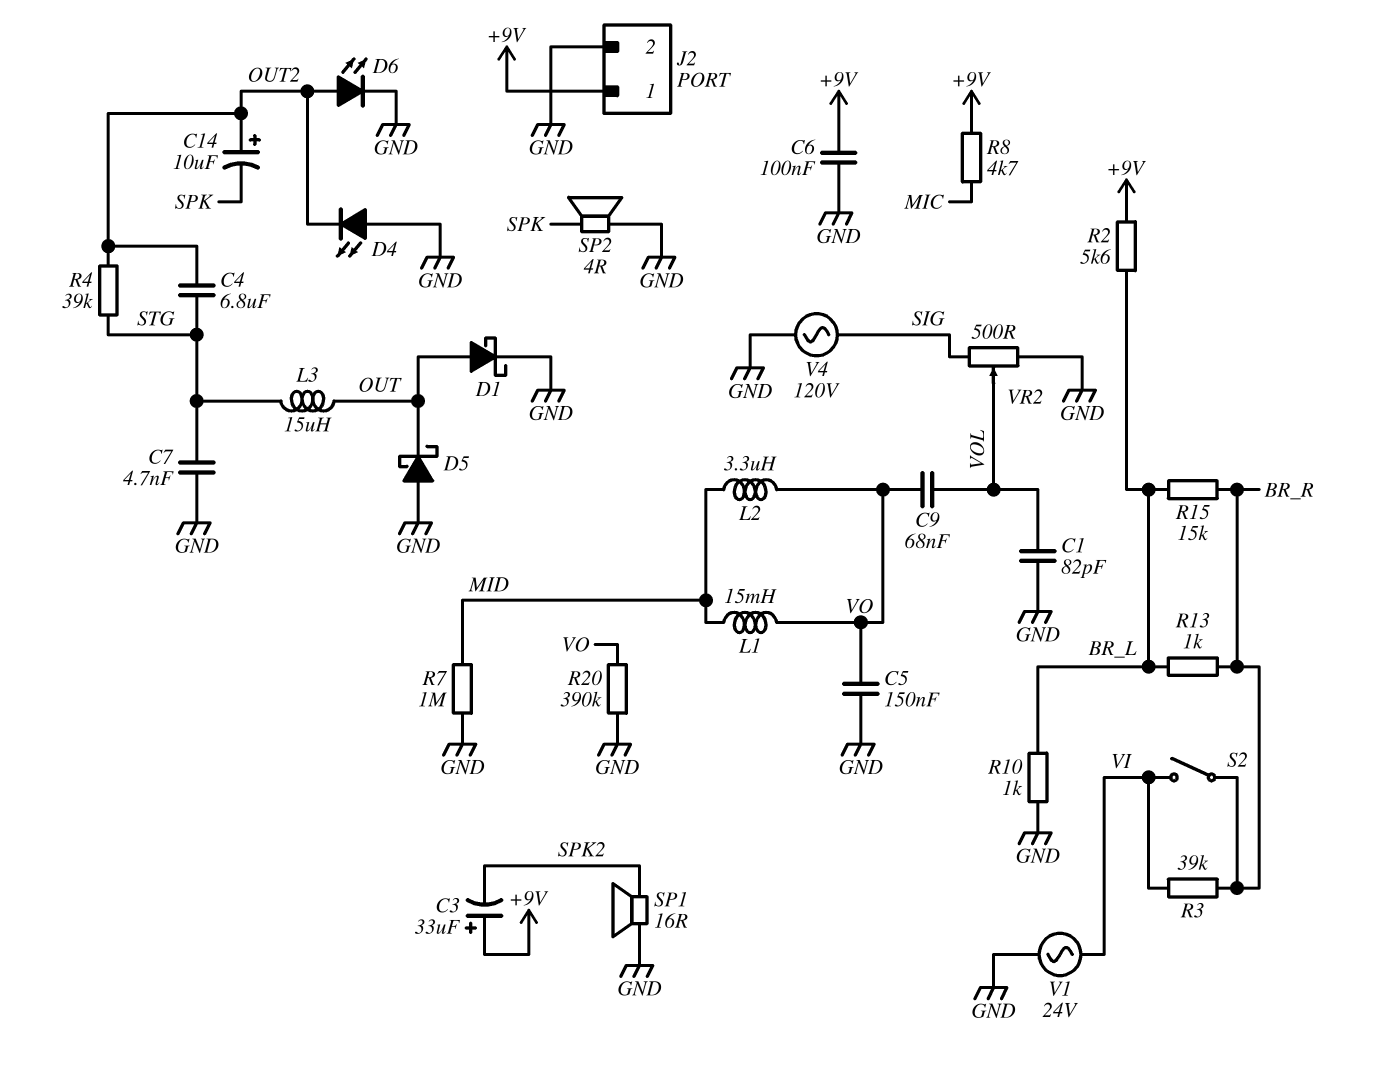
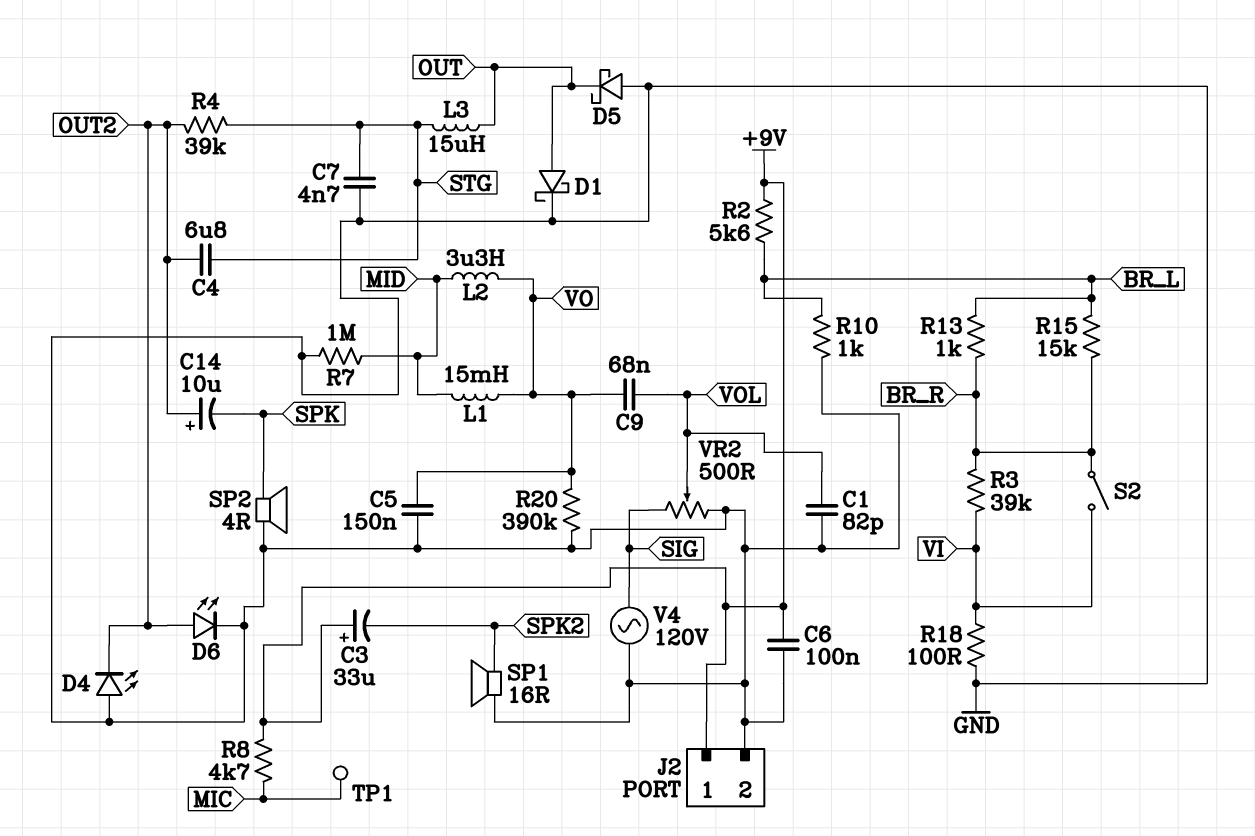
R18: none -> 100 (GND, VI)
TP1: none -> test point (MIC)
V1: AC 24V (GND, VI) -> none

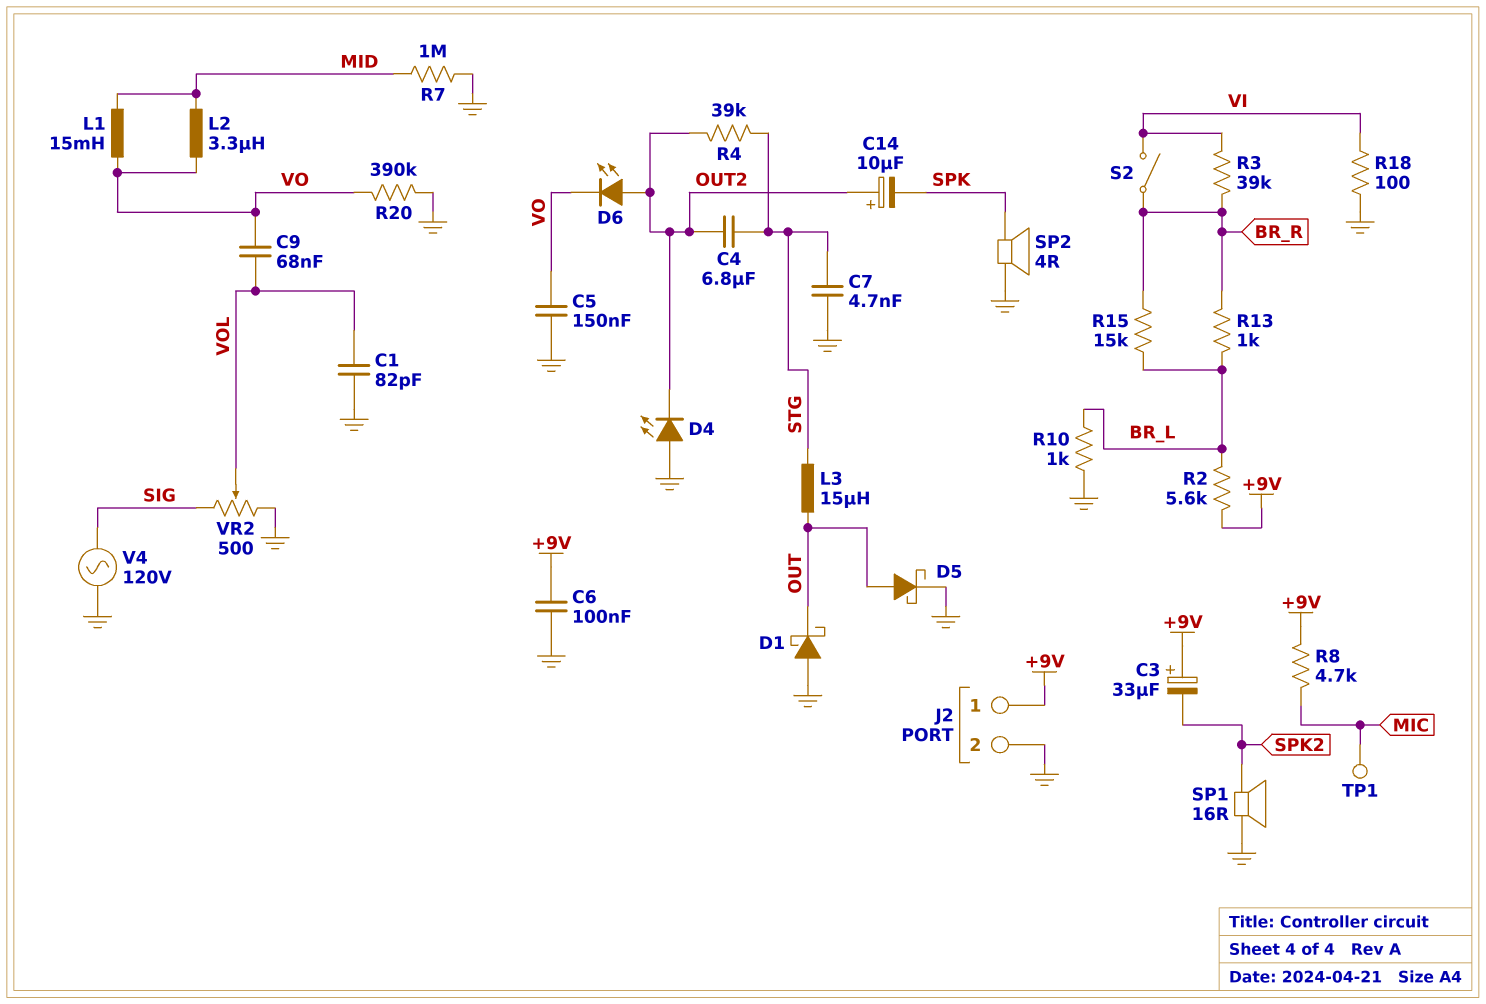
D1: schottky (A OUT, K GND) -> schottky (A GND, K OUT)
D5: schottky (A GND, K OUT) -> schottky (A OUT, K GND)
D6: LED (A OUT2, K GND) -> LED (A OUT2, K VO)

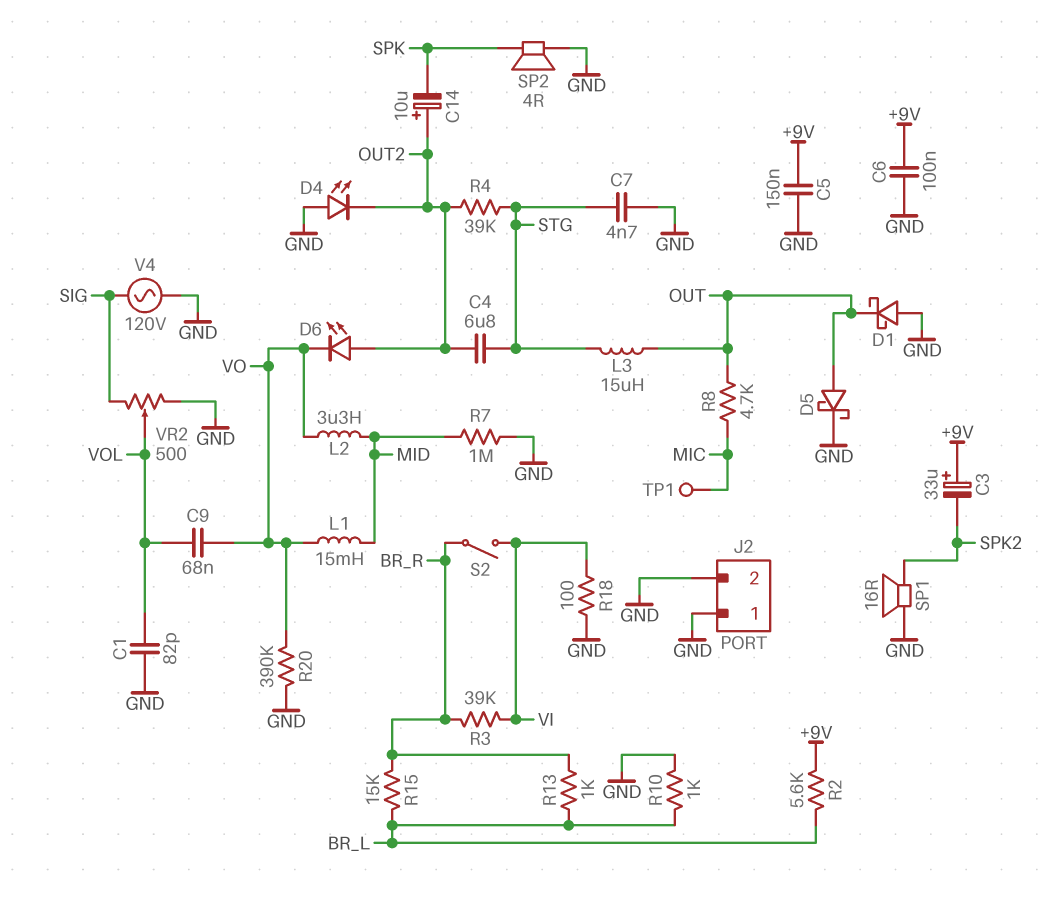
C5: 150nF (GND, VO) -> 150nF (+9V, GND)
J2 pin 1: +9V -> GND
R8: 4.7k (+9V, MIC) -> 4.7k (MIC, OUT)

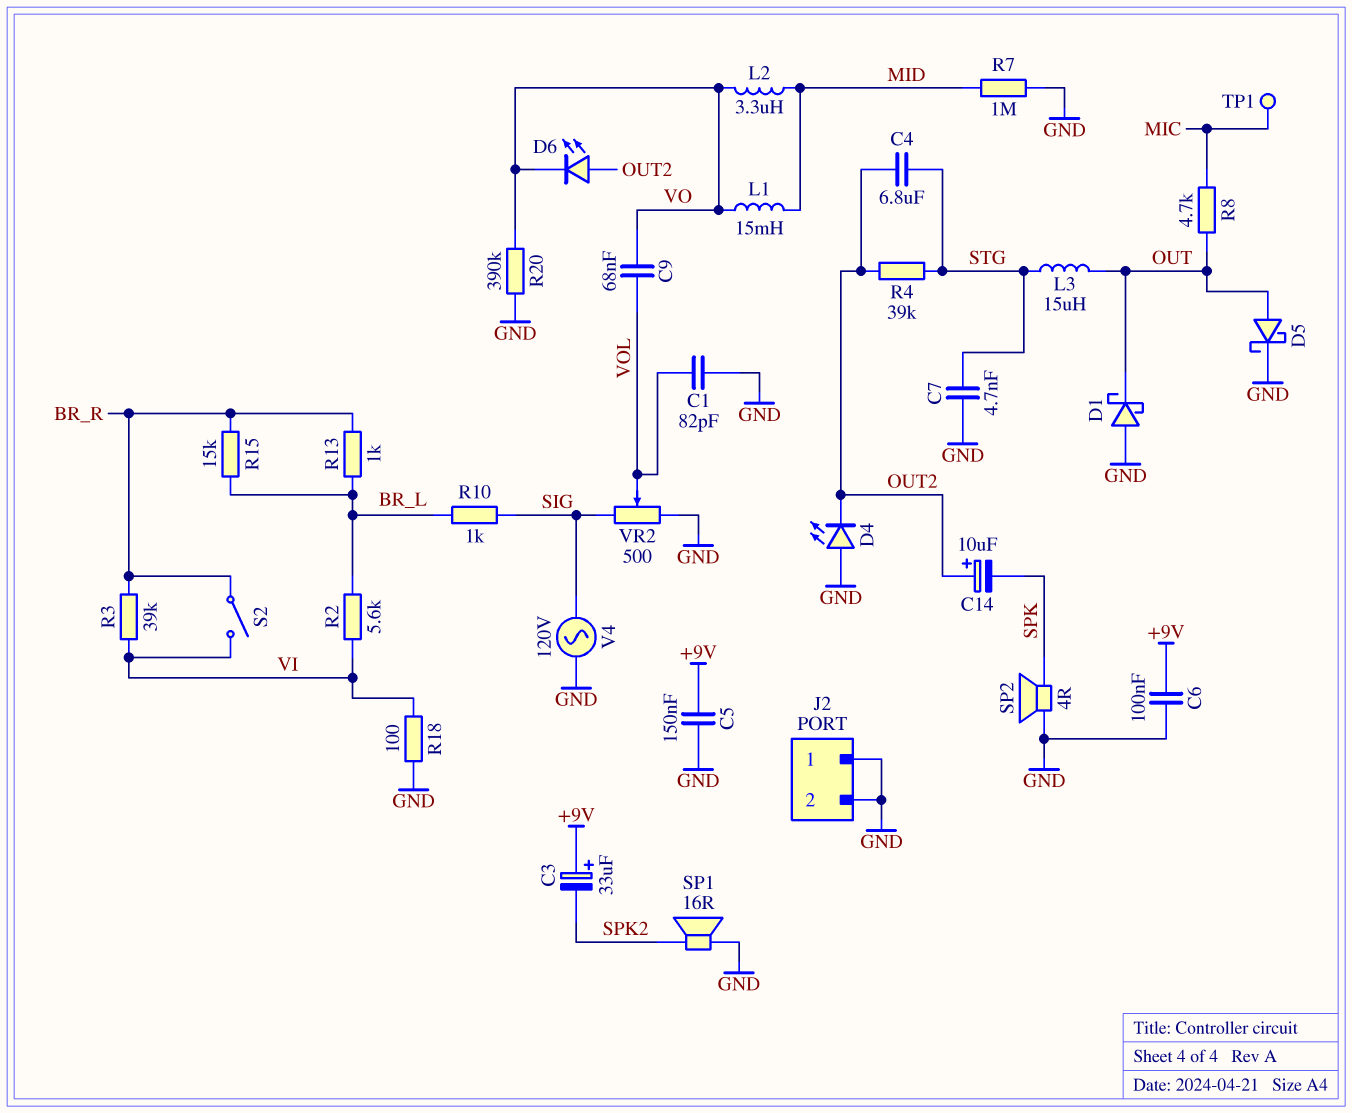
R2: 5.6k (+9V, BR_L) -> 5.6k (BR_L, VI)
R10: 1k (BR_L, GND) -> 1k (BR_L, SIG)

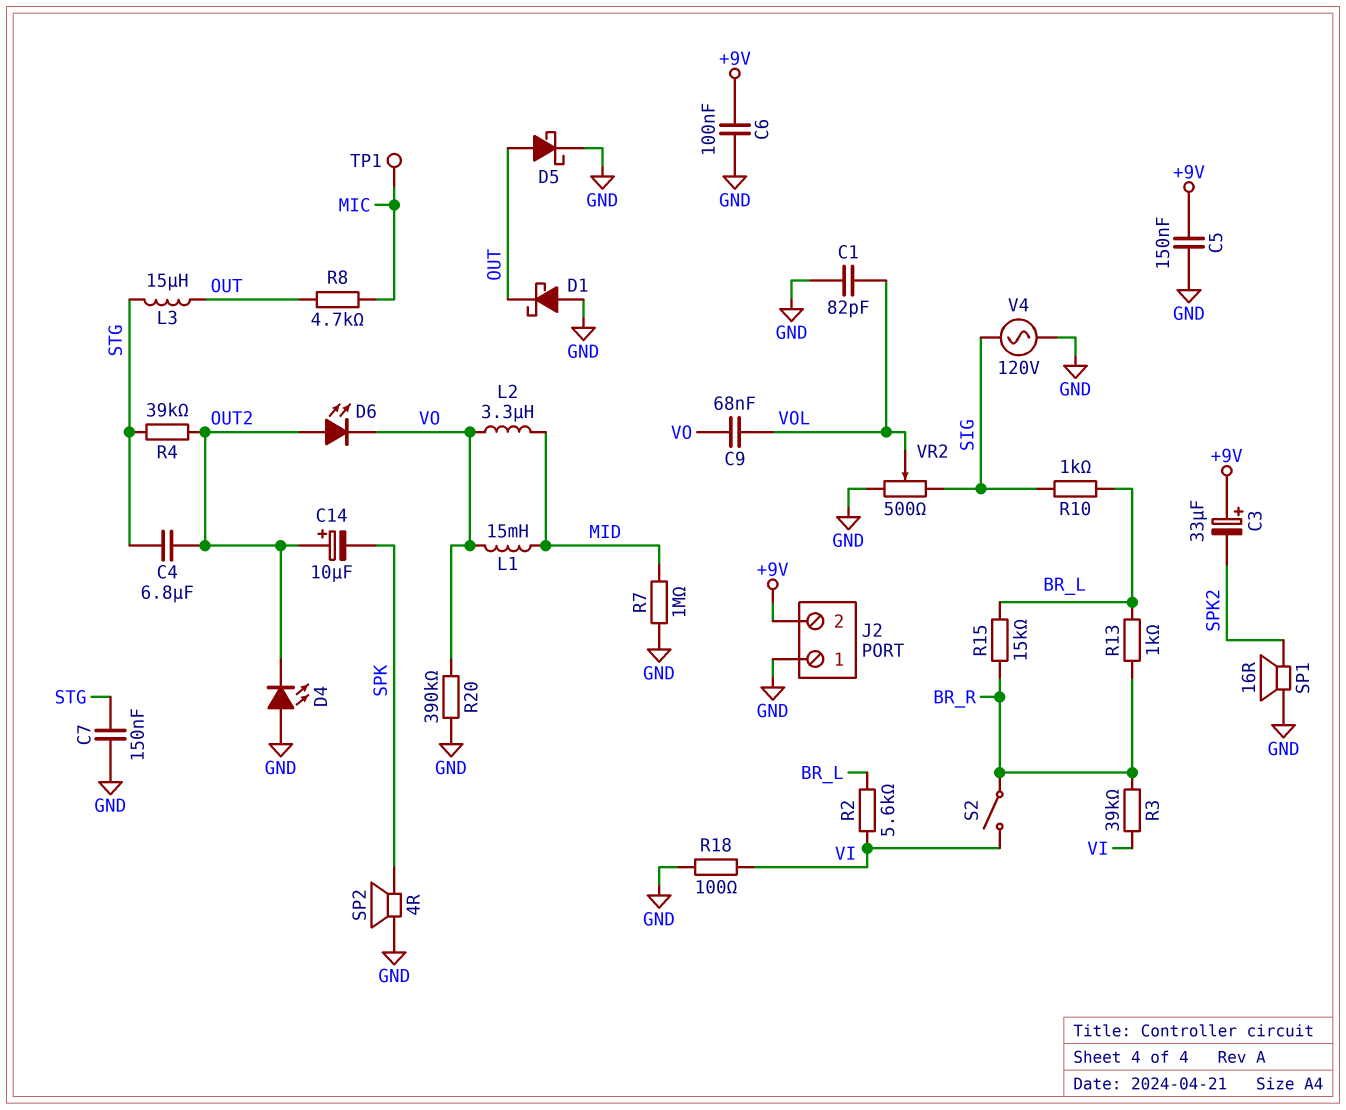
C7: 4.7nF (GND, STG) -> 150nF (GND, STG)
J2 pin 2: GND -> +9V

